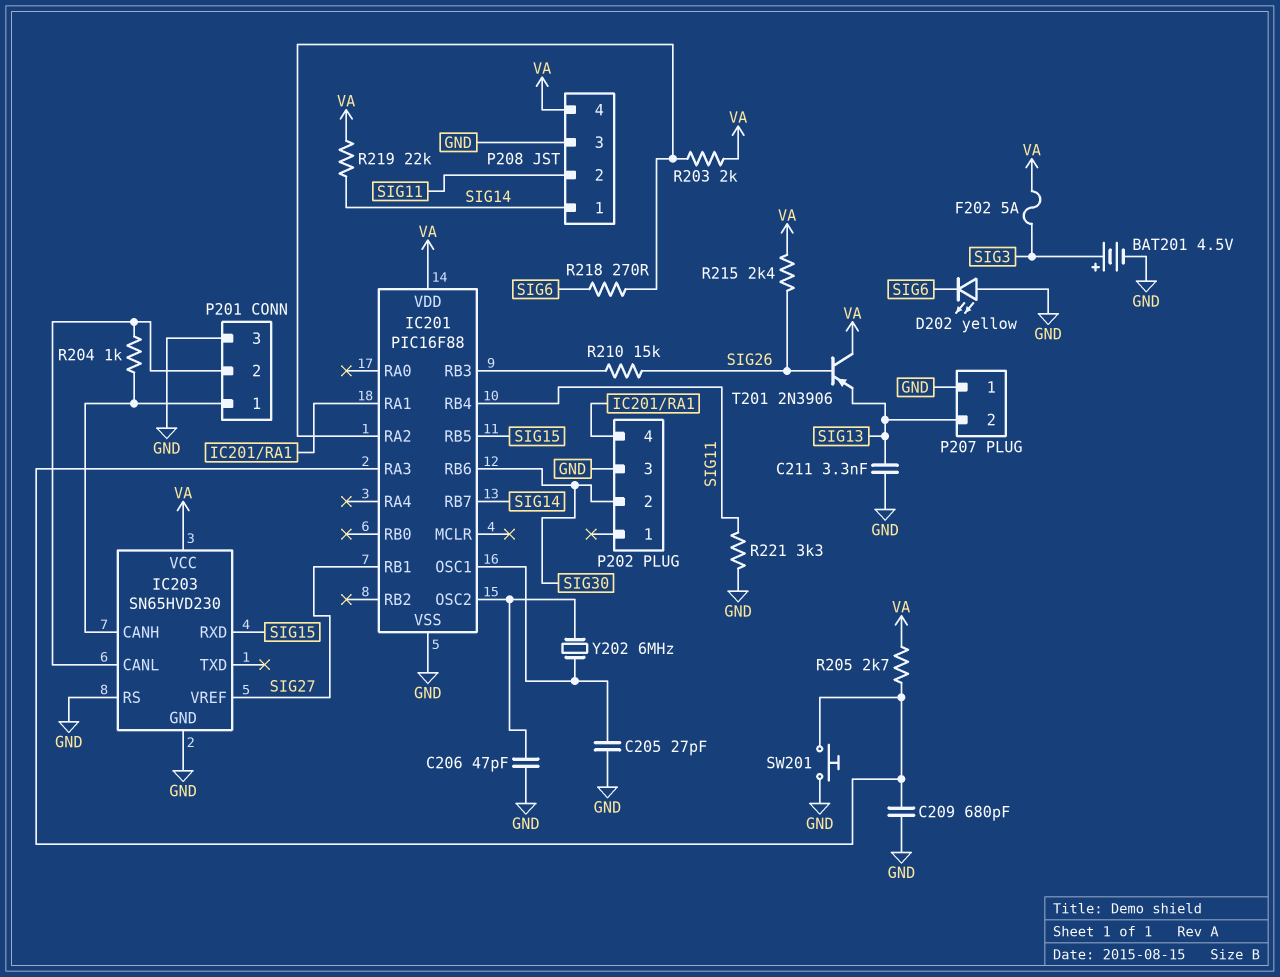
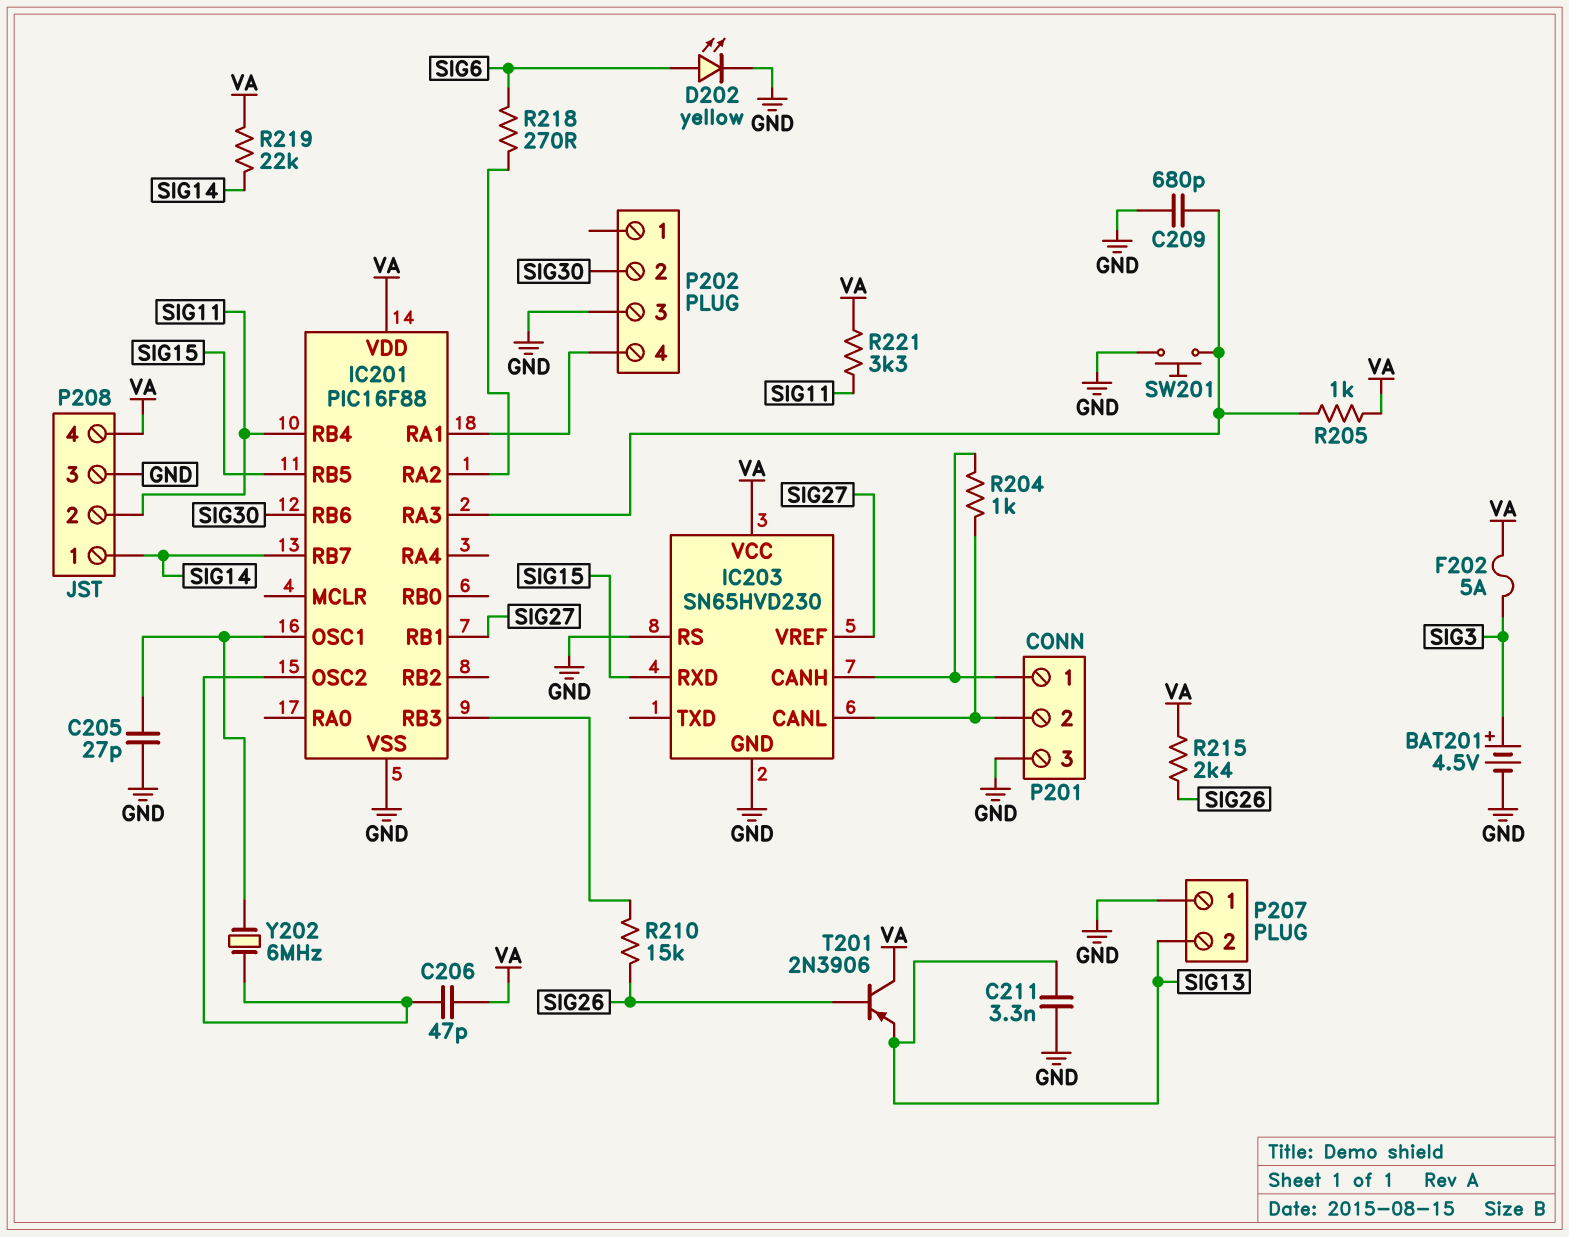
C206: 47pF (GND, IC201/OSC2) -> 47pF (IC201/OSC2, VA)
D202: LED yellow (A GND, K SIG6) -> LED yellow (A SIG6, K GND)
R203: 2k (IC201/RA2, VA) -> none
R205: 2.7k (IC201/RA3, VA) -> 1k (IC201/RA3, VA)
R221: 3.3k (GND, SIG11) -> 3.3k (SIG11, VA)

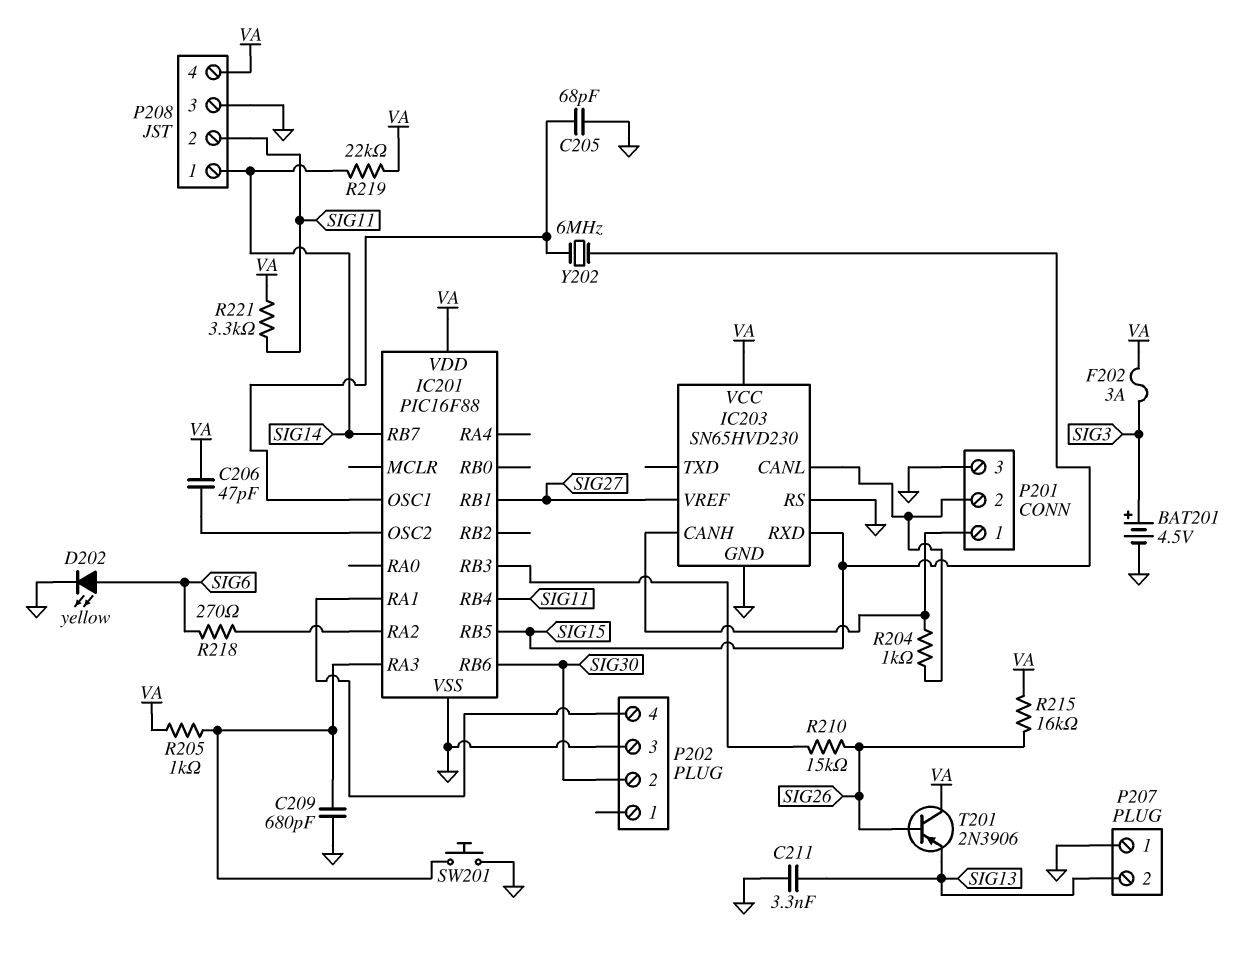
C205: 27pF (GND, IC201/OSC1) -> 68pF (GND, IC201/OSC1)
F202: 5A (SIG3, VA) -> 3A (SIG3, VA)
R215: 2.4k (SIG26, VA) -> 16k (SIG26, VA)
Y202: 6MHz (IC201/OSC1, IC201/OSC2) -> 6MHz (IC201/OSC1, SIG15)

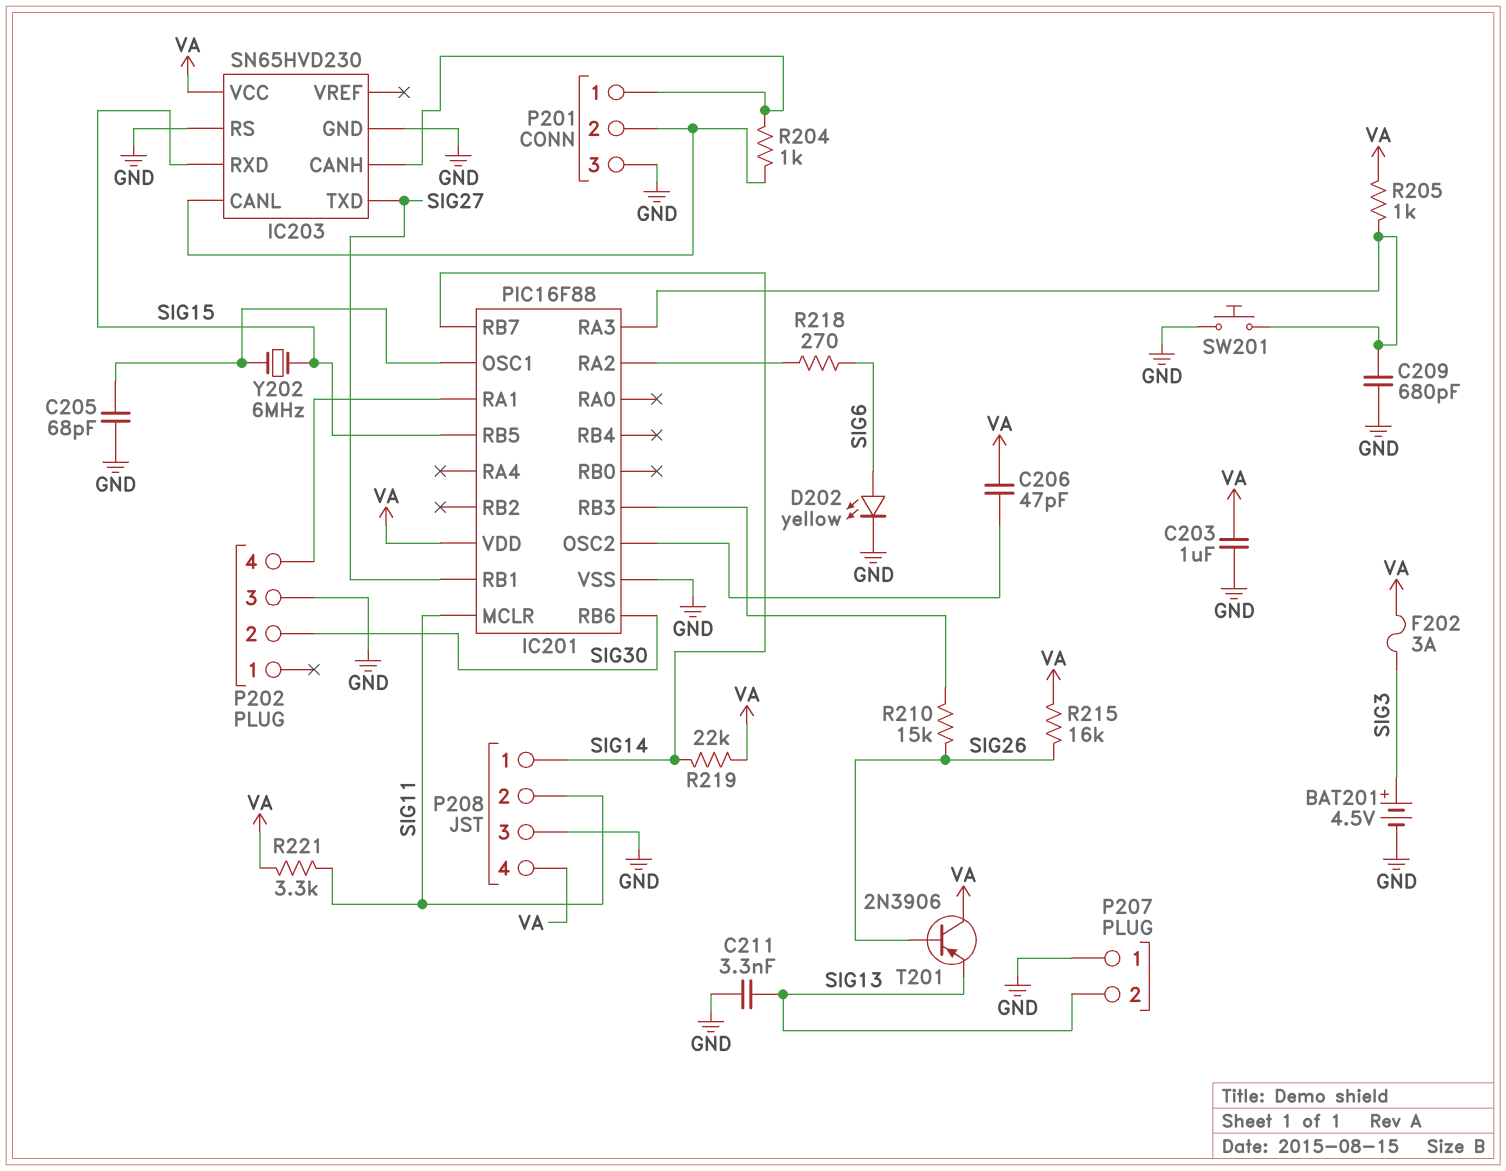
C203: none -> 1uF (GND, VA)
IC201 pin MCLR: none -> SIG11
IC201 pin RB4: SIG11 -> none
IC203 pin TXD: none -> SIG27
IC203 pin VREF: SIG27 -> none

